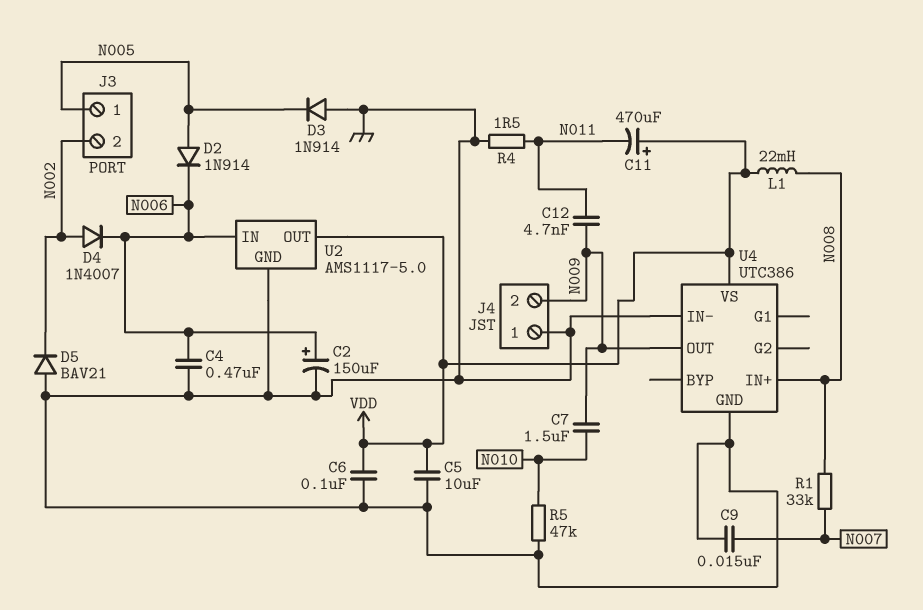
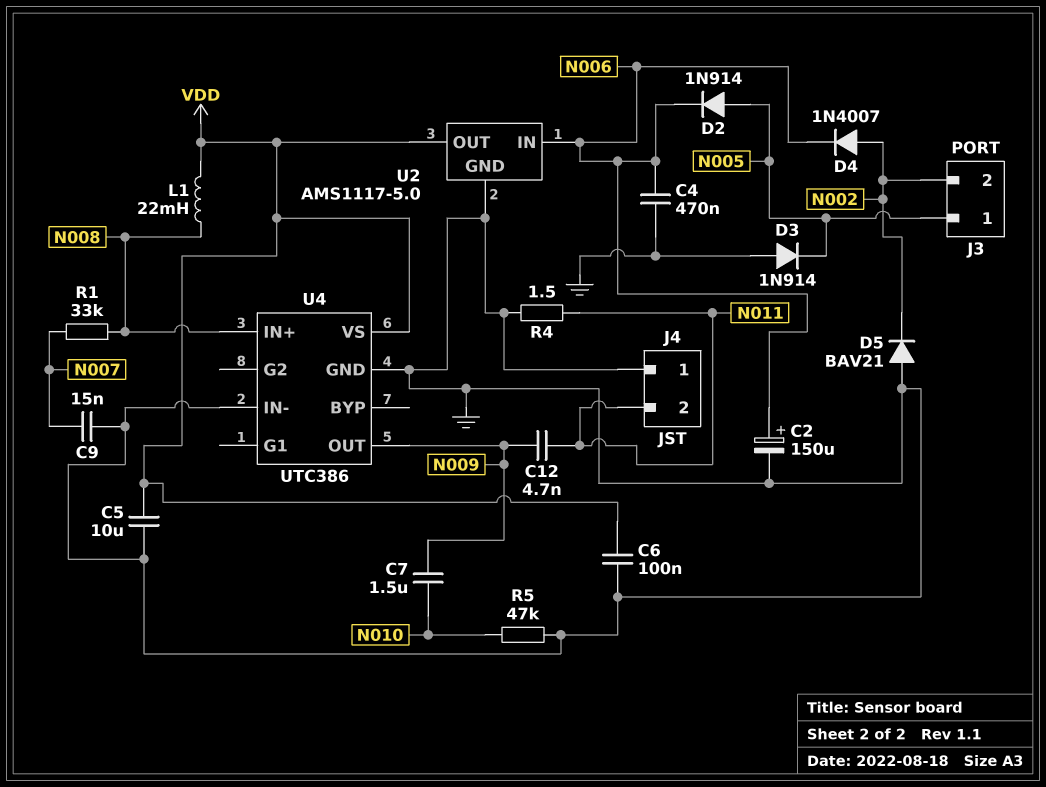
C11: 470uF (plus VDD, minus N011) -> none
J4 pin 2: N009 -> N011

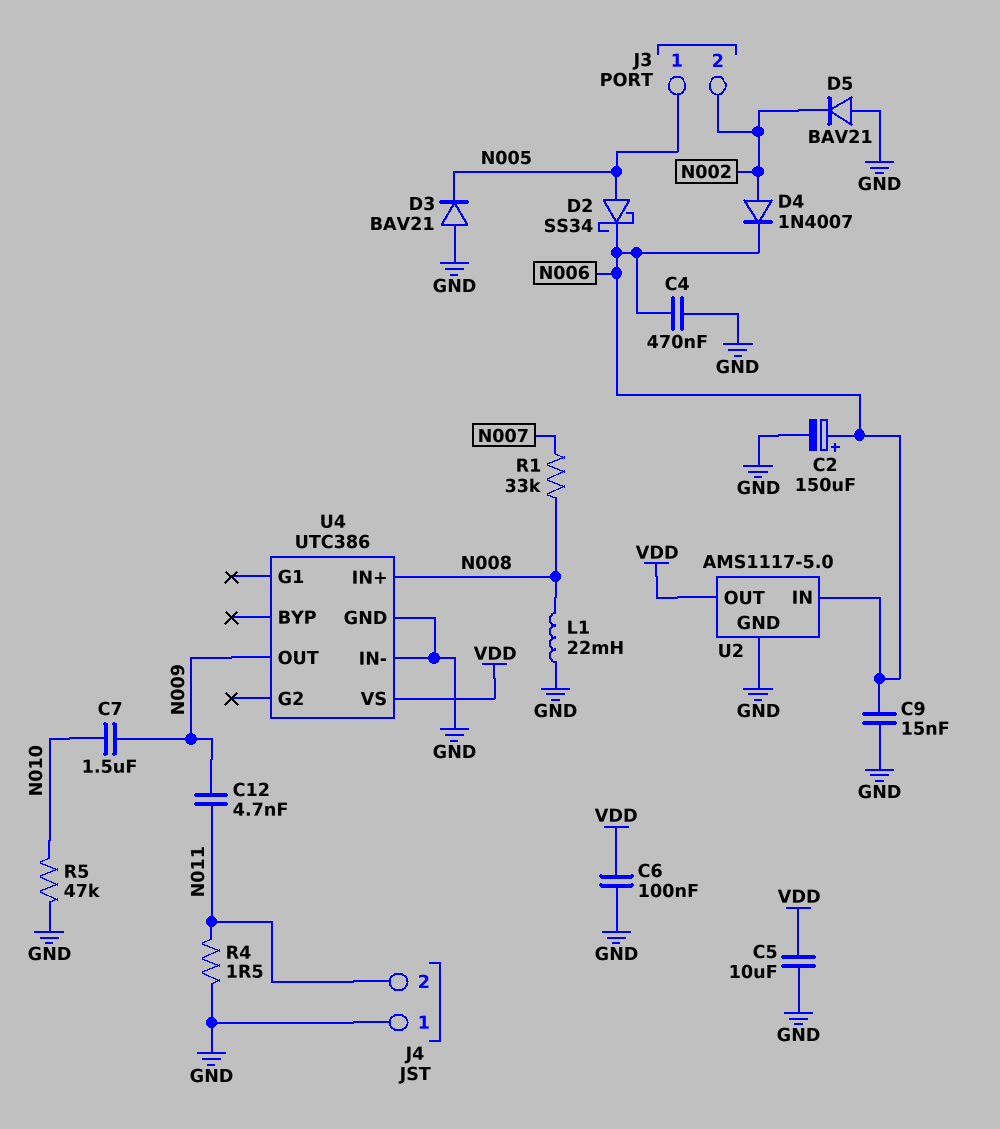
C9: 15nF (GND, N007) -> 15nF (GND, N006)
D2: diode 1N914 (A N005, K N006) -> schottky SS34 (A N005, K N006)
D3: diode 1N914 (A GND, K N005) -> diode BAV21 (A GND, K N005)
L1: 22mH (N008, VDD) -> 22mH (GND, N008)

